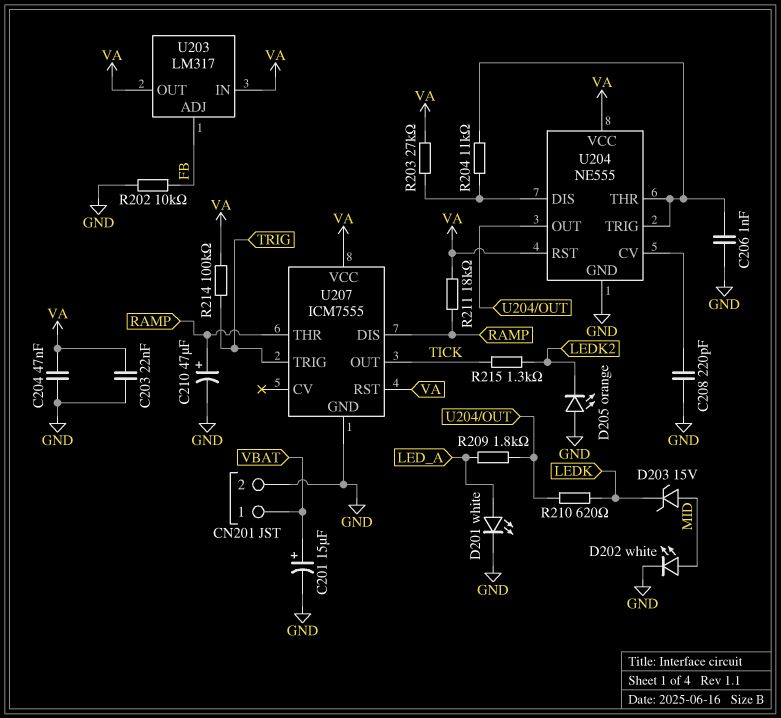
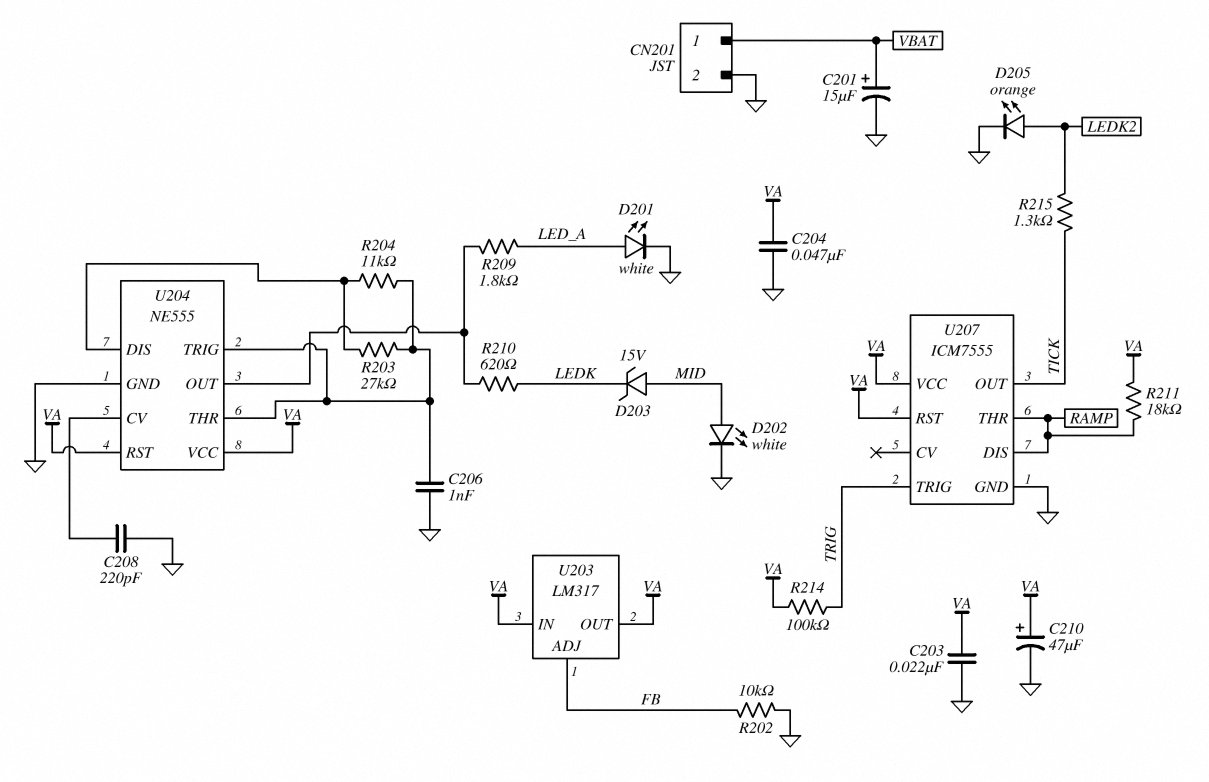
C210: 47uF (plus RAMP, minus GND) -> 47uF (plus VA, minus GND)
D205: LED orange (A GND, K LEDK2) -> LED orange (A LEDK2, K GND)
R203: 27k (U204/DIS, VA) -> 27k (U204/DIS, U204/THR)

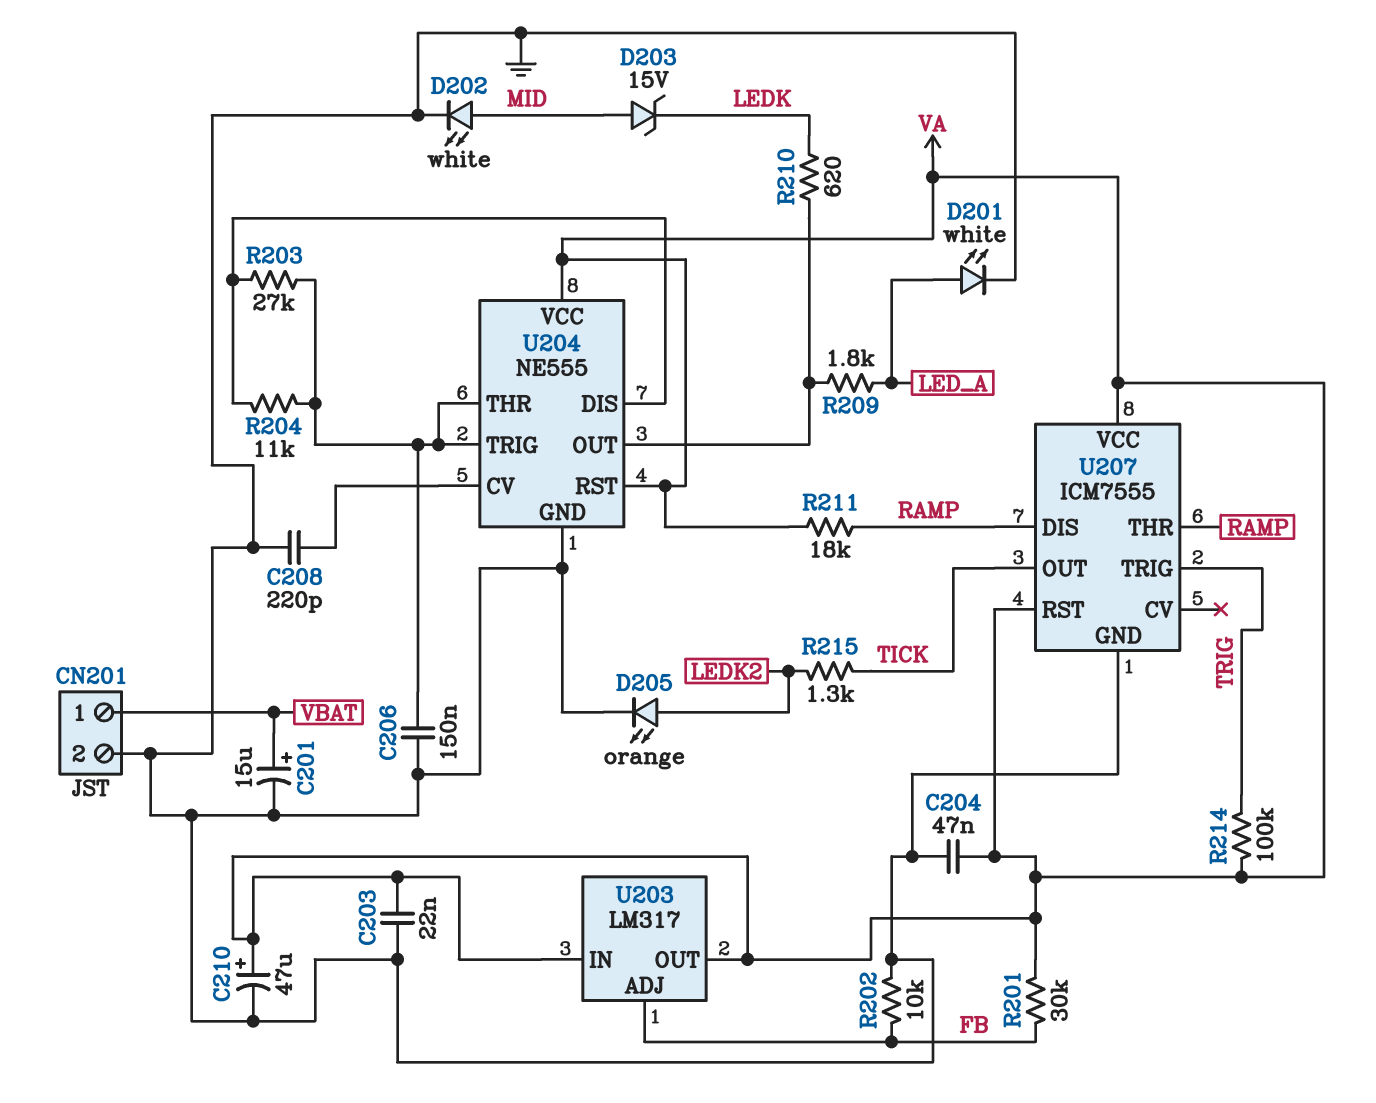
C206: 1nF (GND, U204/THR) -> 150nF (GND, U204/THR)
R201: none -> 30k (FB, VA)

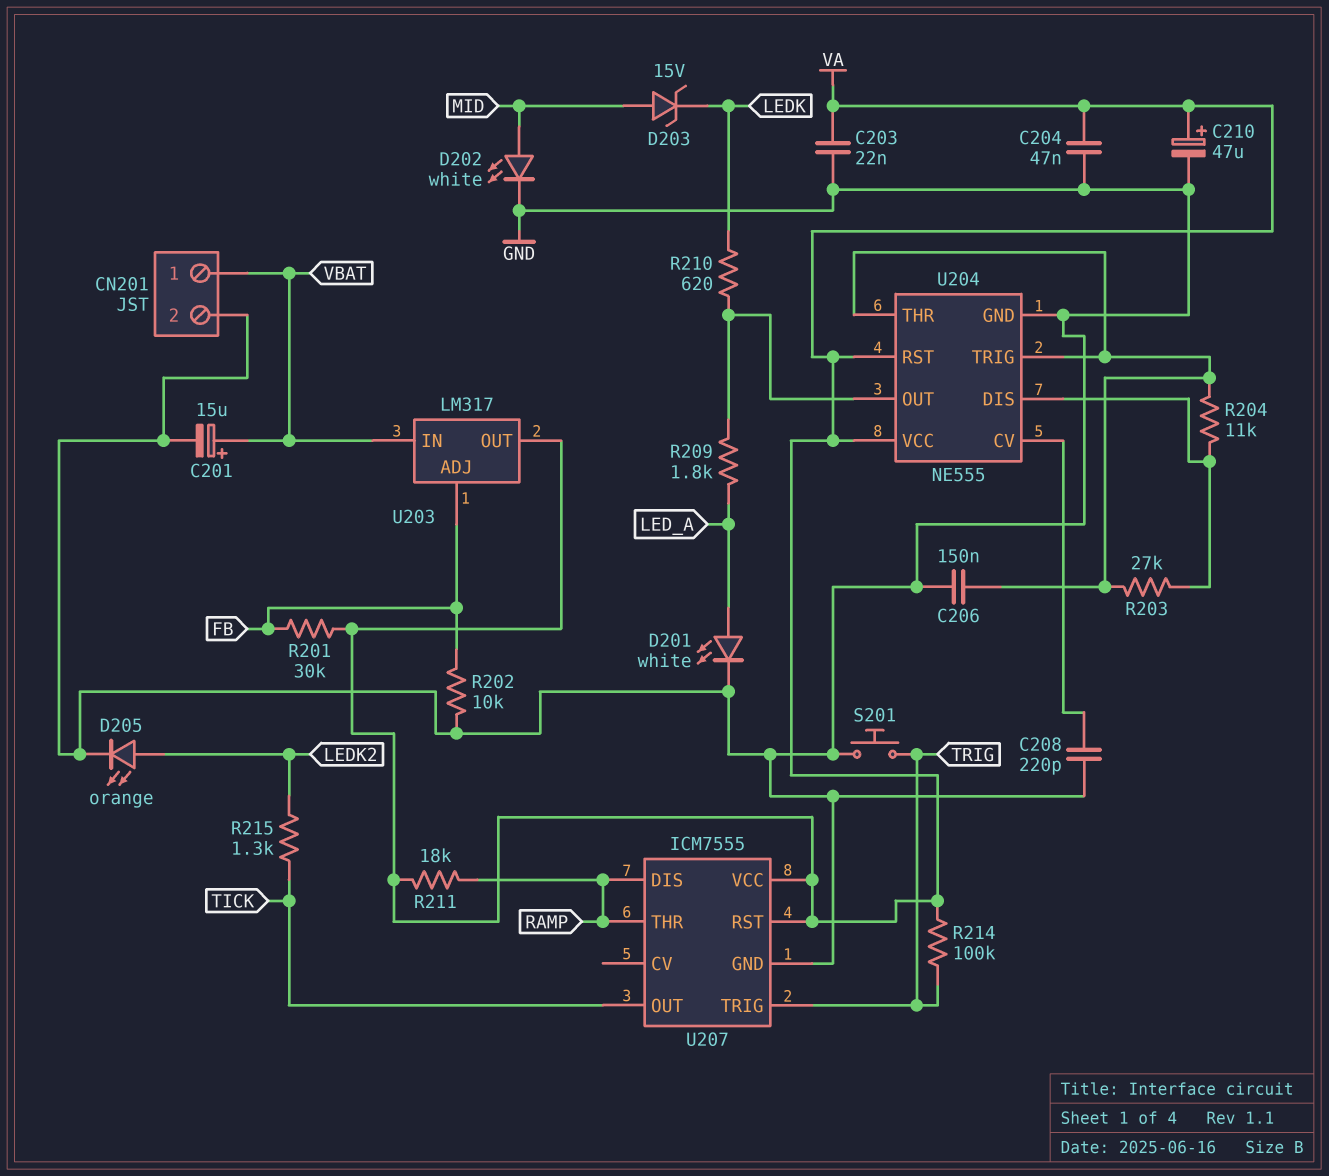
S201: none -> button (GND, TRIG)
U203 pin IN: VA -> VBAT

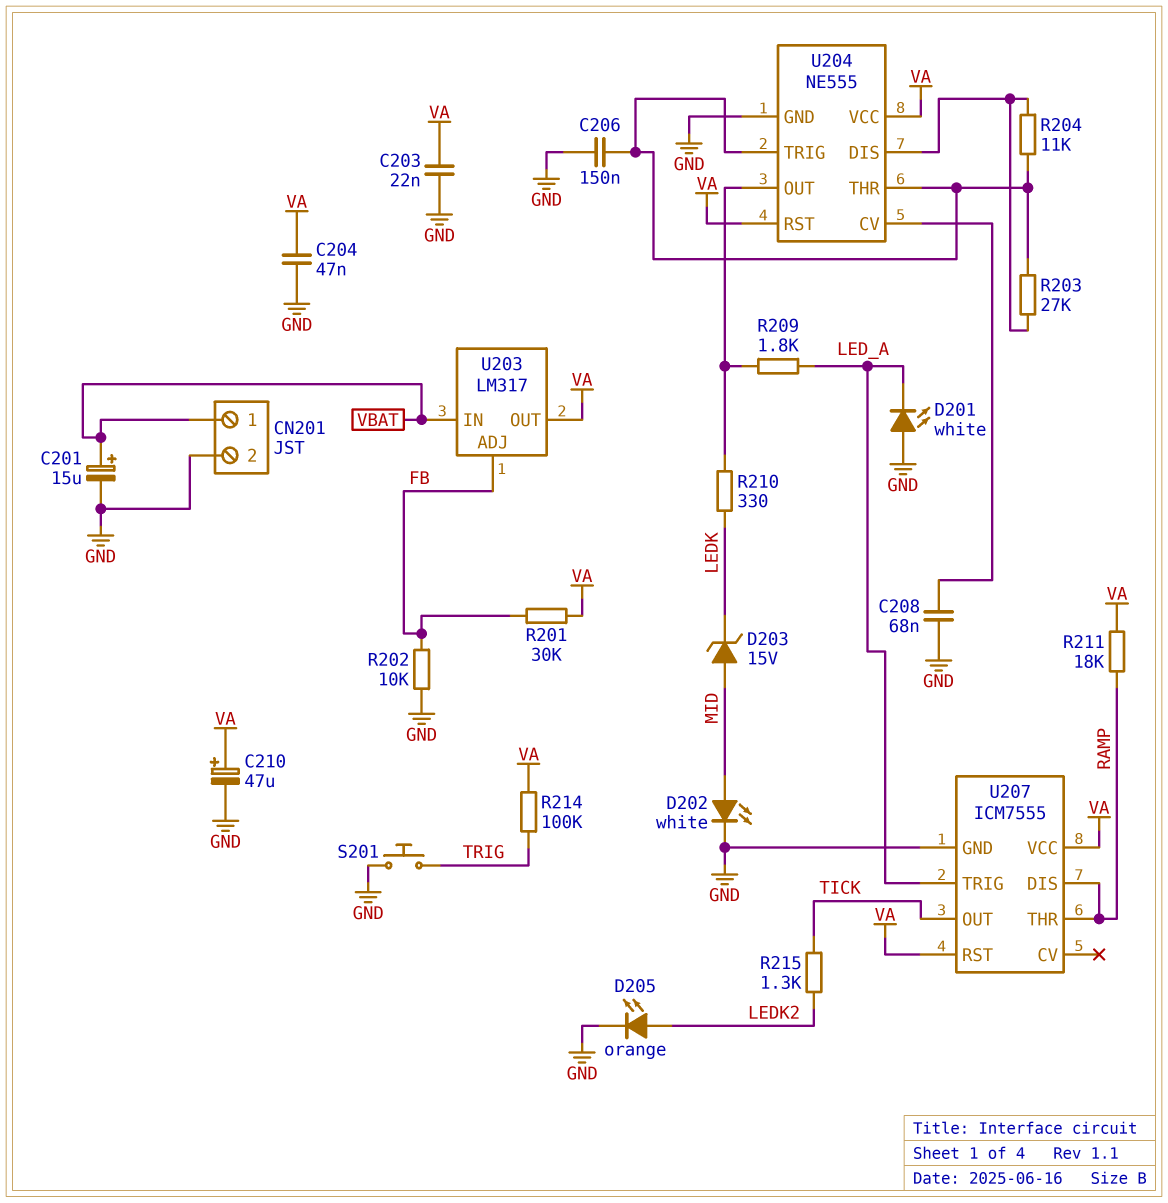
C208: 220pF (GND, U204/CV) -> 68nF (GND, U204/CV)
D201: LED white (A LED_A, K GND) -> LED white (A GND, K LED_A)
R210: 620 (LEDK, U204/OUT) -> 330 (LEDK, U204/OUT)
U207 pin TRIG: TRIG -> LED_A

